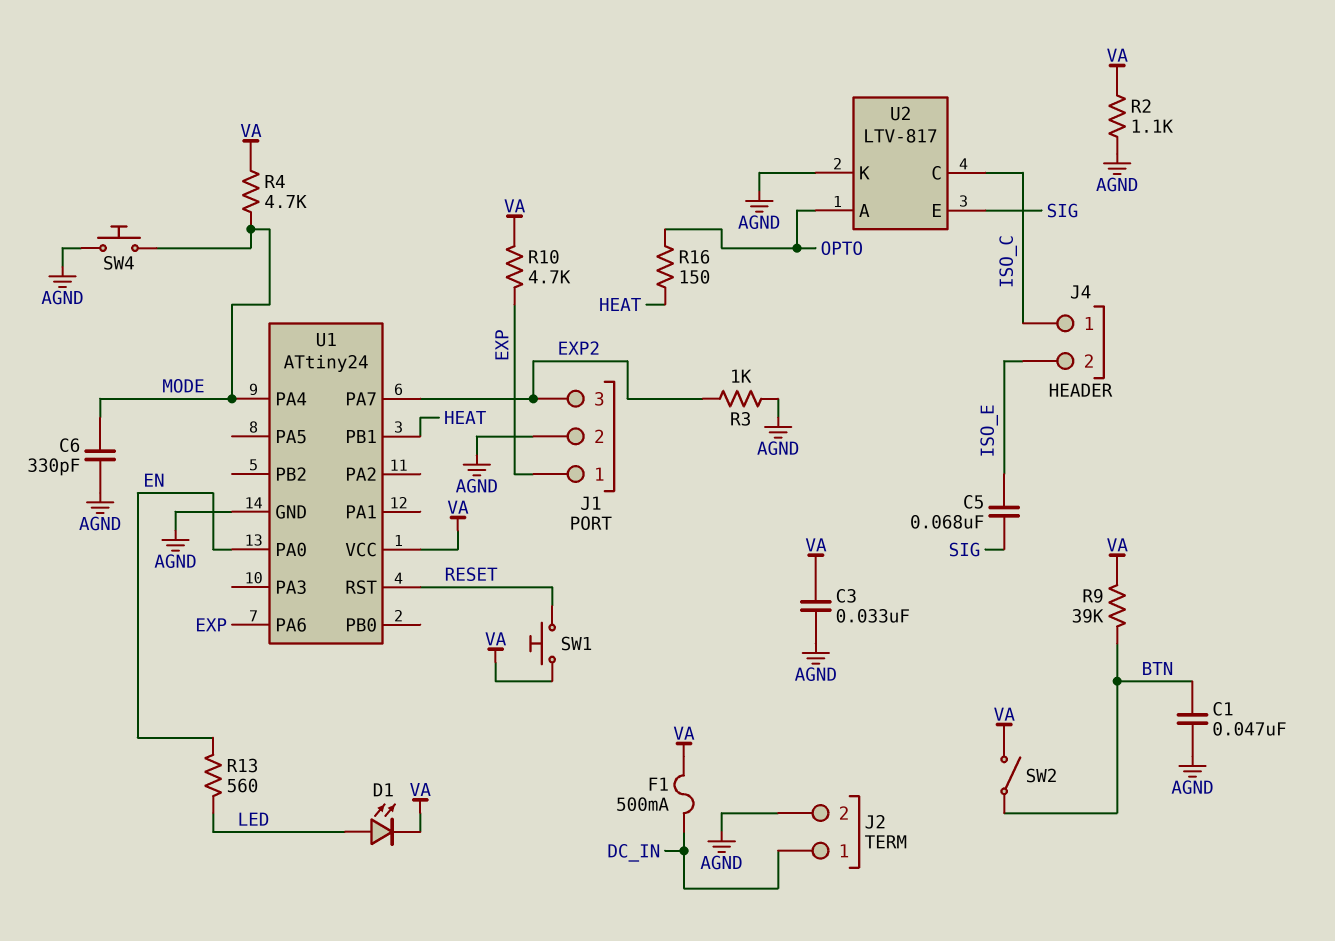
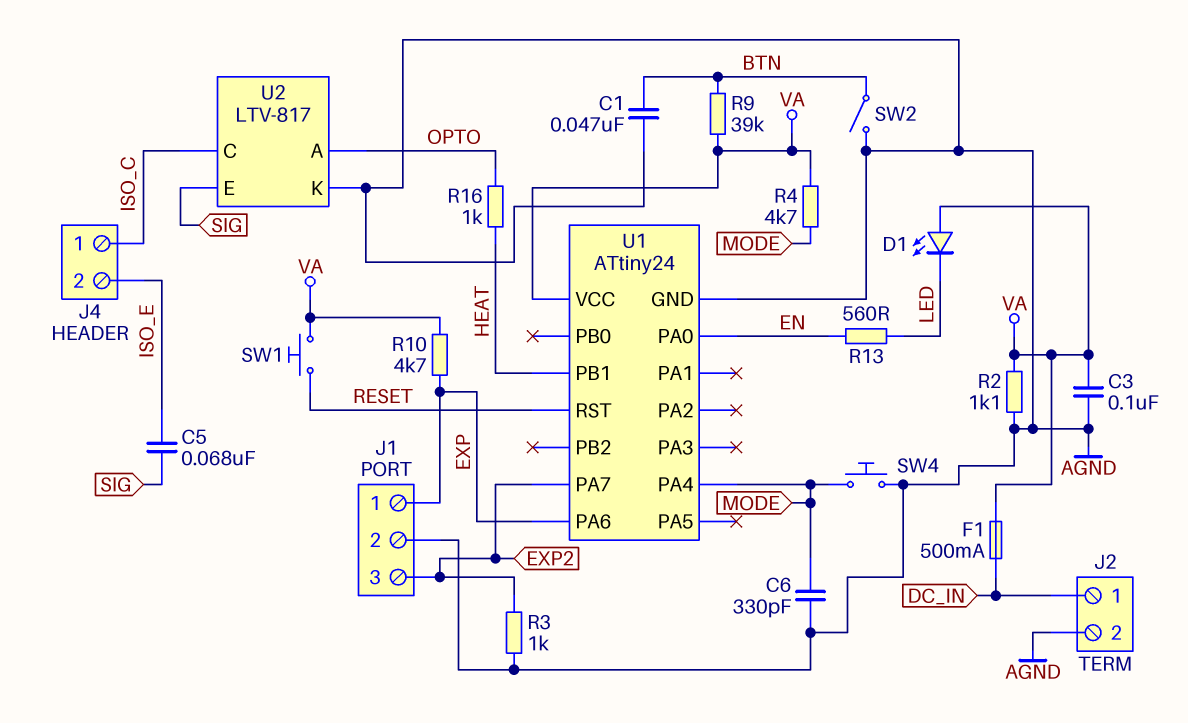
C3: 33nF (AGND, VA) -> 100nF (AGND, VA)
D1: LED (A LED, K VA) -> LED (A VA, K LED)
R16: 150 (HEAT, OPTO) -> 1k (HEAT, OPTO)
SW2: switch (BTN, VA) -> switch (AGND, BTN)

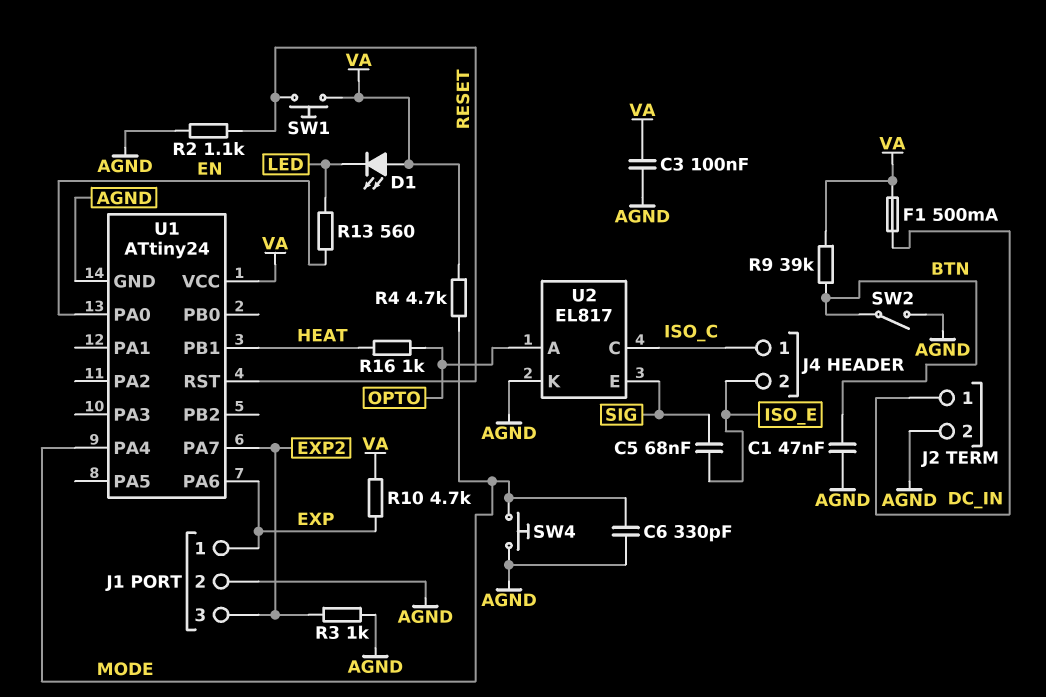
R2: 1.1k (AGND, VA) -> 1.1k (AGND, RESET)
U2: LTV-817 -> EL817

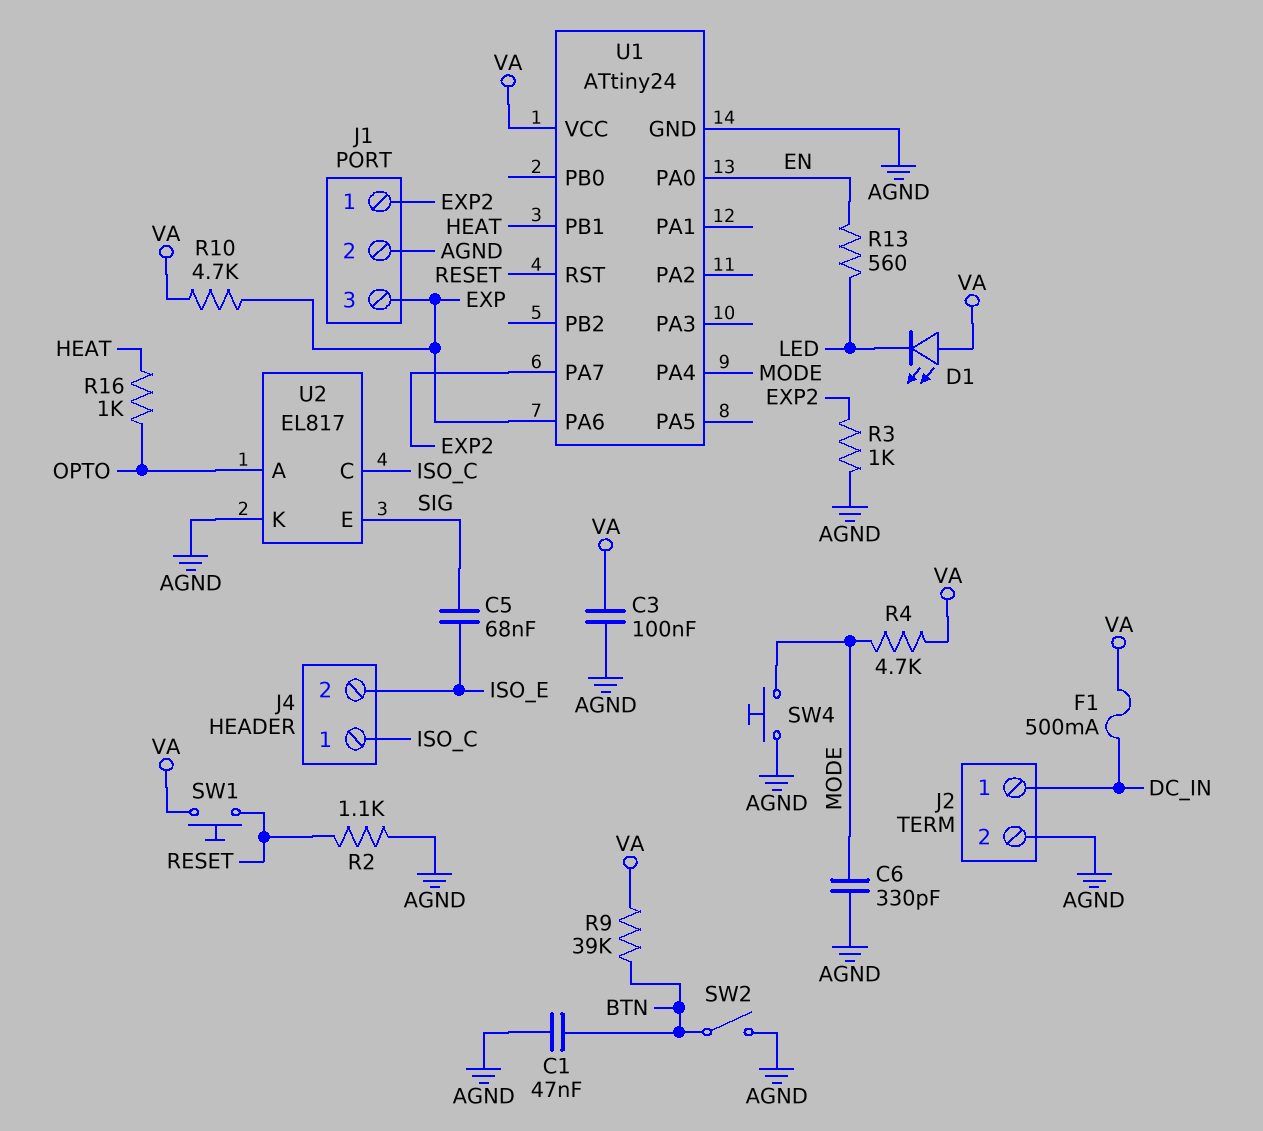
J1 pin 1: EXP -> EXP2
J1 pin 3: EXP2 -> EXP

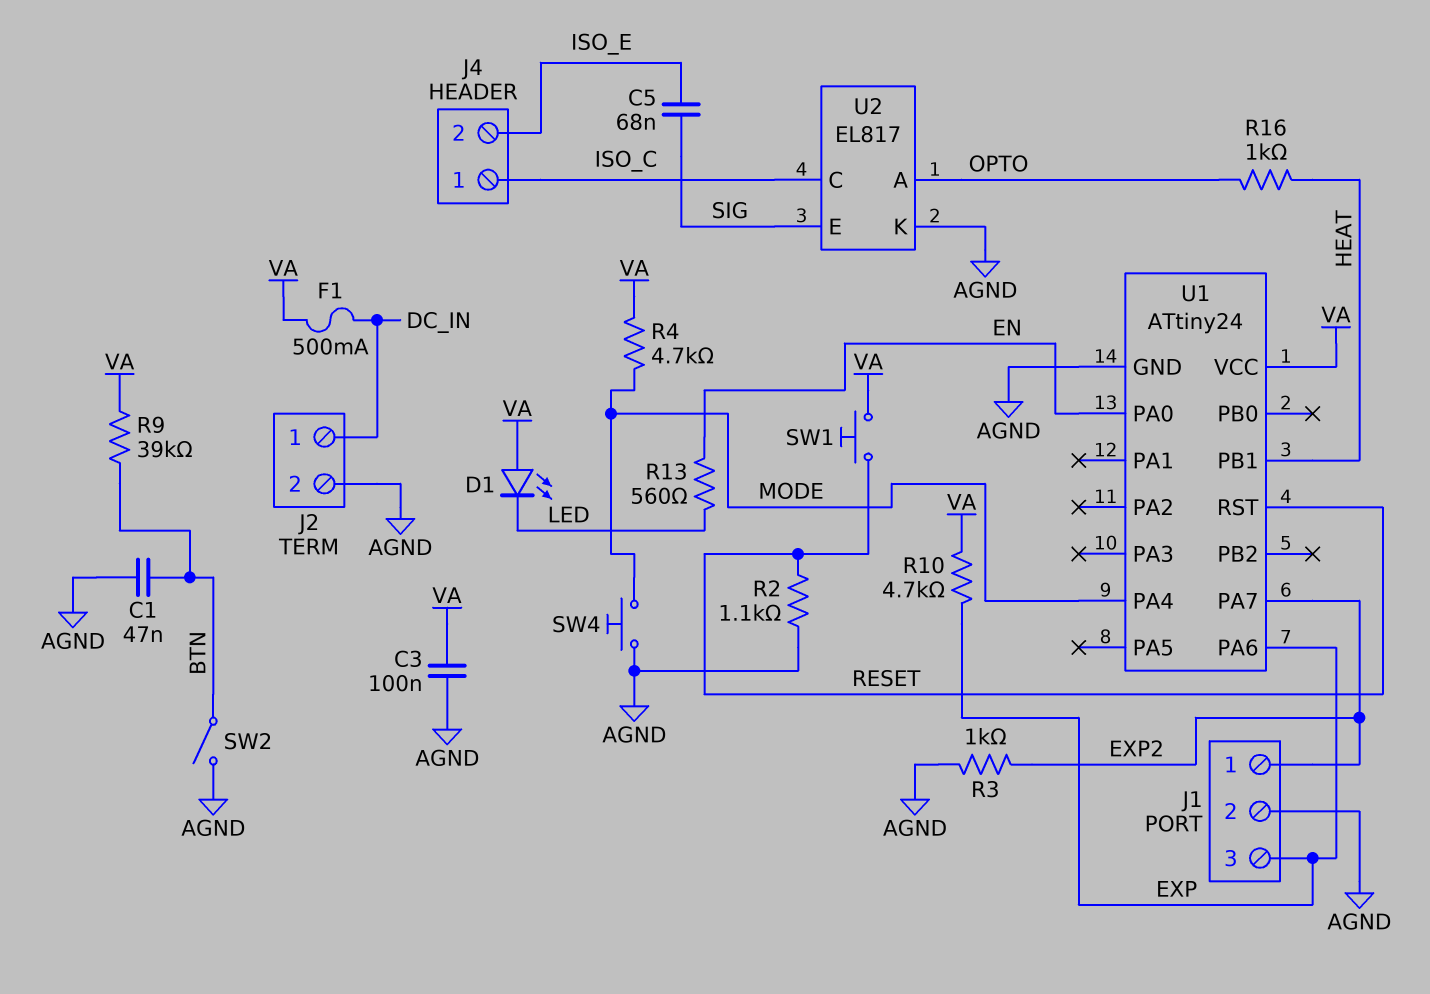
C6: 330pF (AGND, MODE) -> none

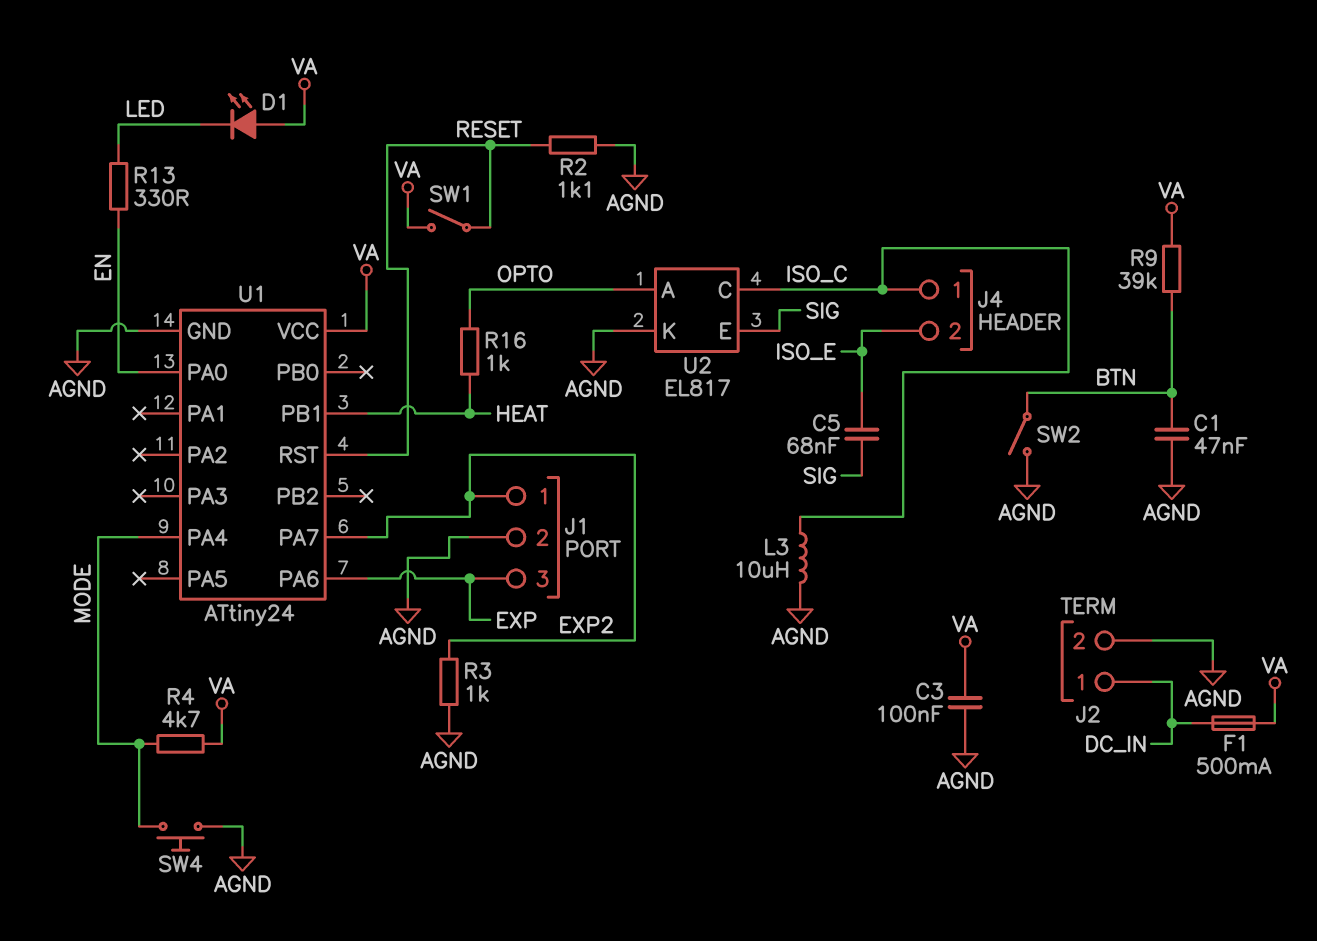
L3: none -> 10uH (AGND, ISO_C)
R10: 4.7k (EXP, VA) -> none
R13: 560 (EN, LED) -> 330 (EN, LED)
SW1: button (RESET, VA) -> switch (RESET, VA)

